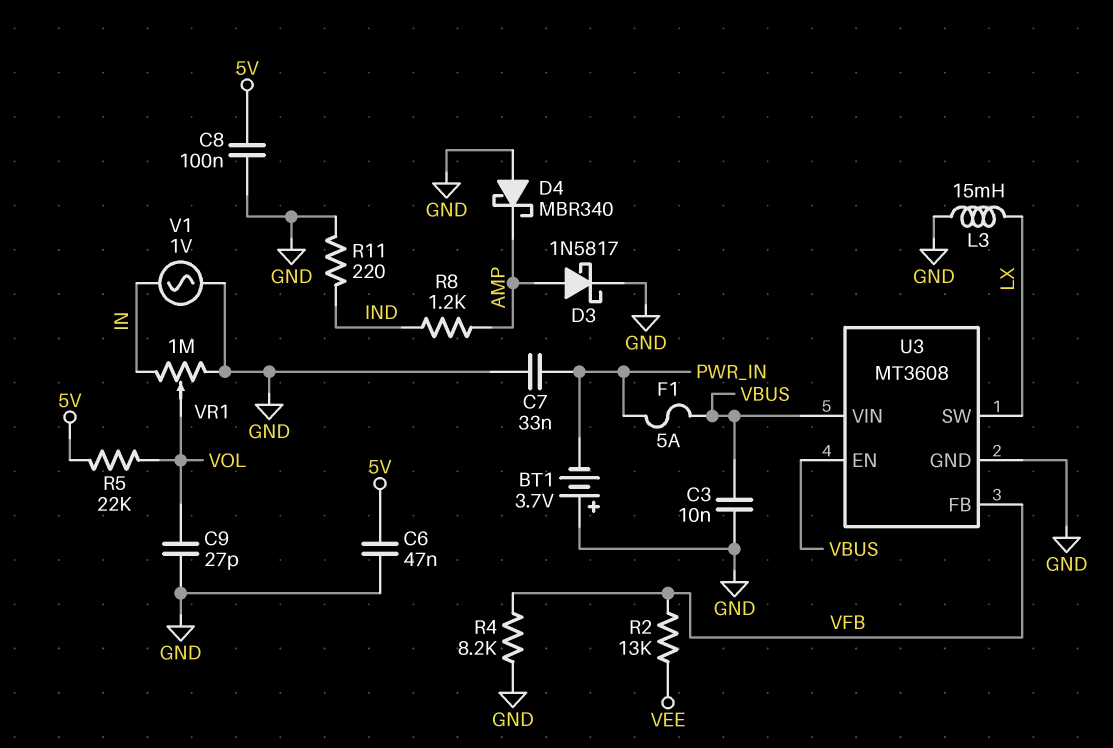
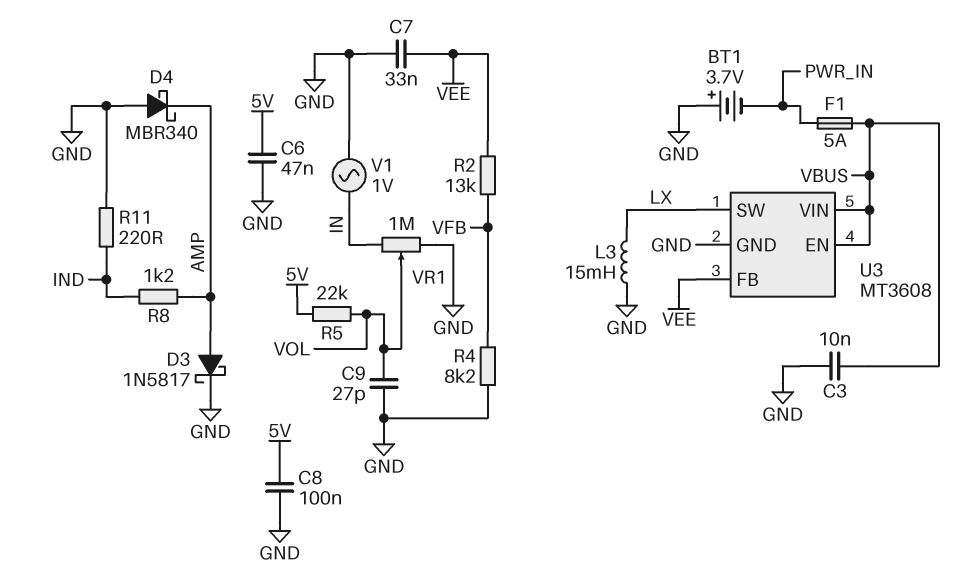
C7: 33nF (GND, PWR_IN) -> 33nF (GND, VEE)
U3 pin FB: VFB -> VEE

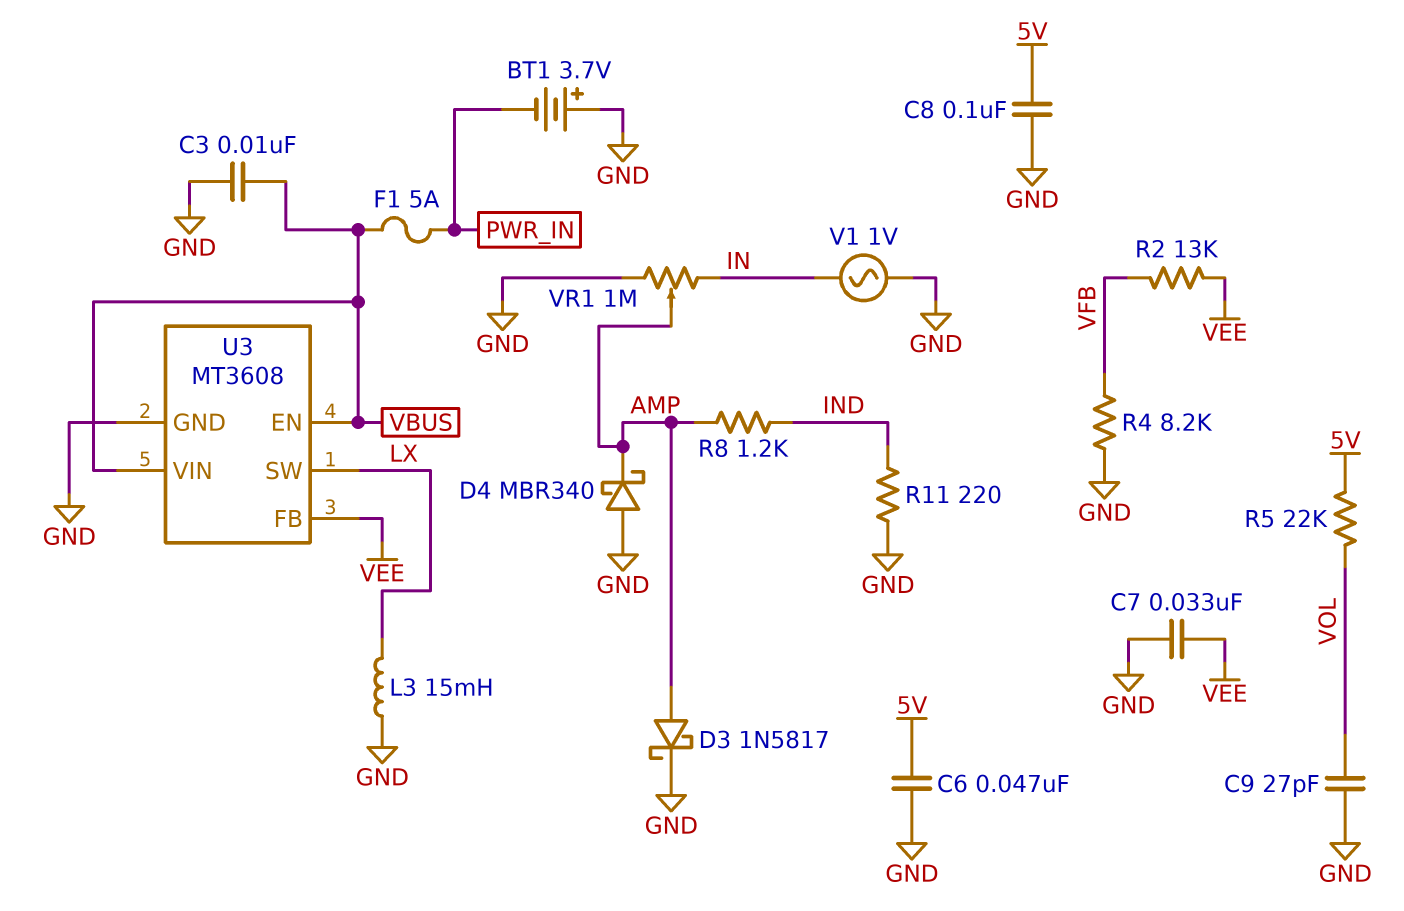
VR1: 1M (GND, IN, wiper VOL) -> 1M (GND, IN, wiper AMP)

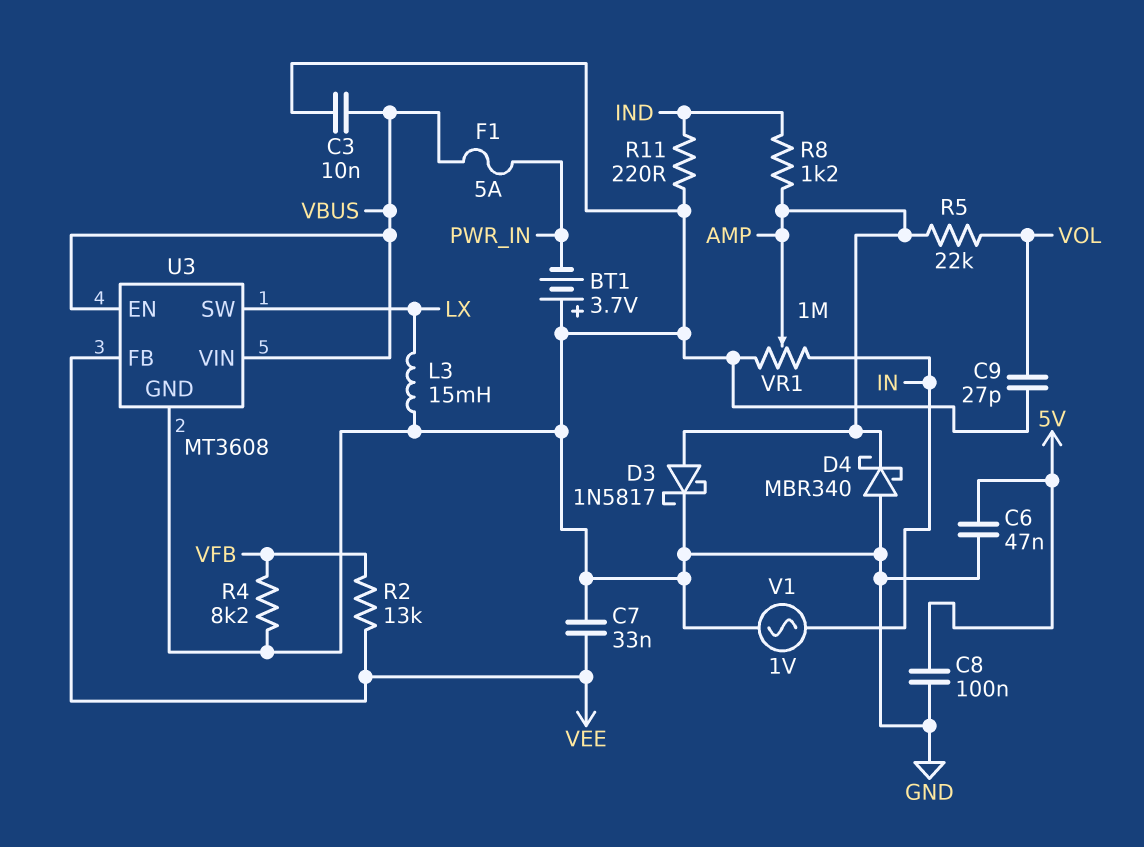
R5: 22k (5V, VOL) -> 22k (AMP, VOL)

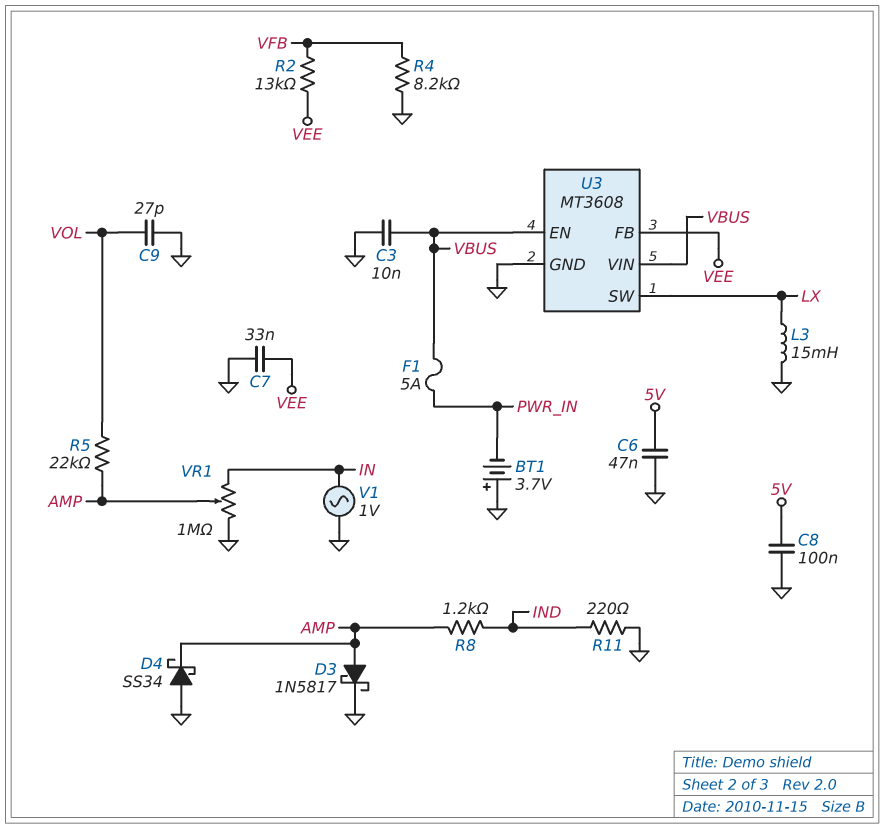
D4: schottky MBR340 (A GND, K AMP) -> schottky SS34 (A GND, K AMP)

